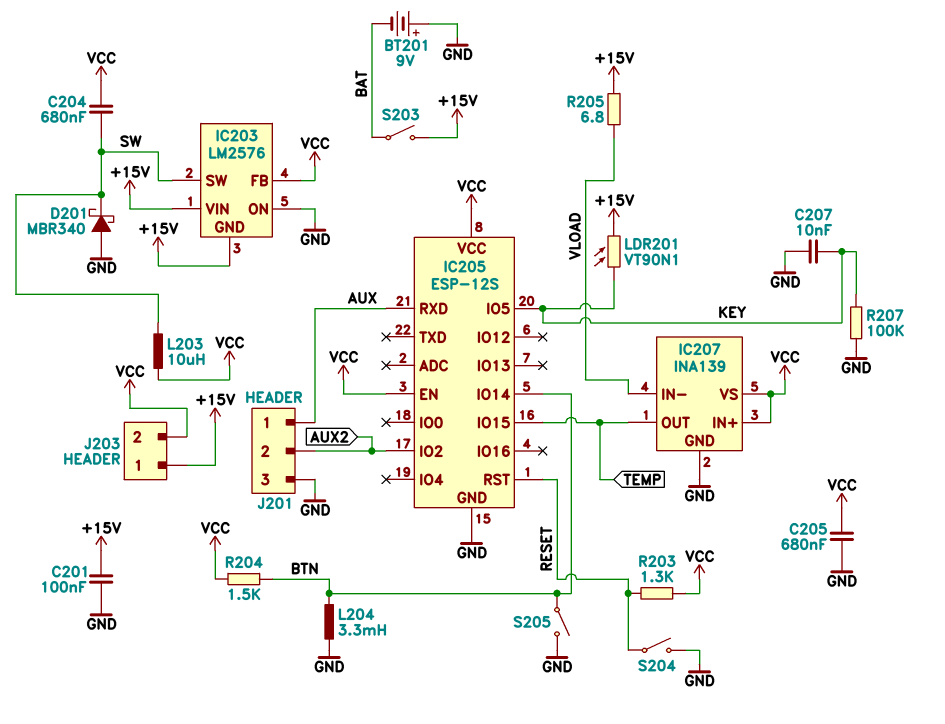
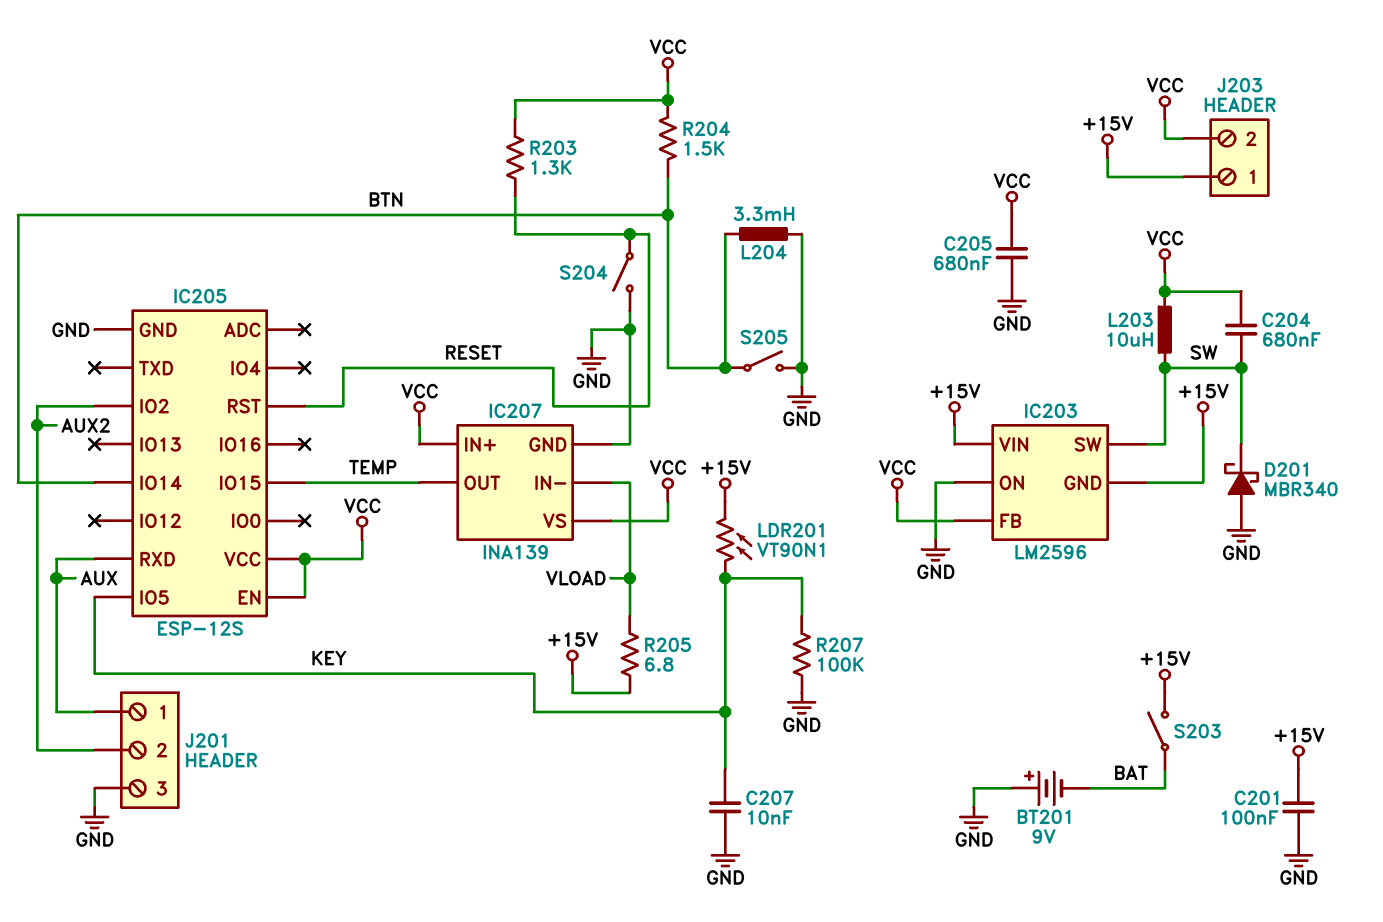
IC203: LM2576 -> LM2596

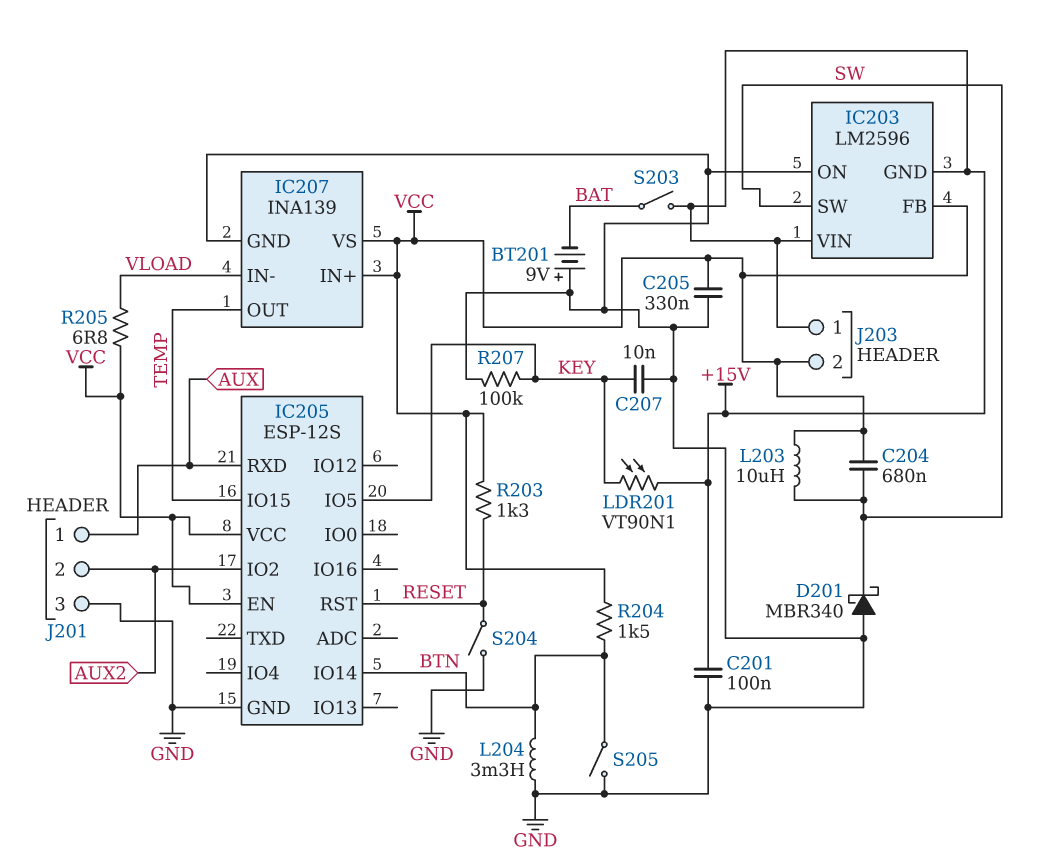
C205: 680nF (GND, VCC) -> 330nF (GND, VCC)
R205: 6.8 (+15V, VLOAD) -> 6.8 (VCC, VLOAD)

